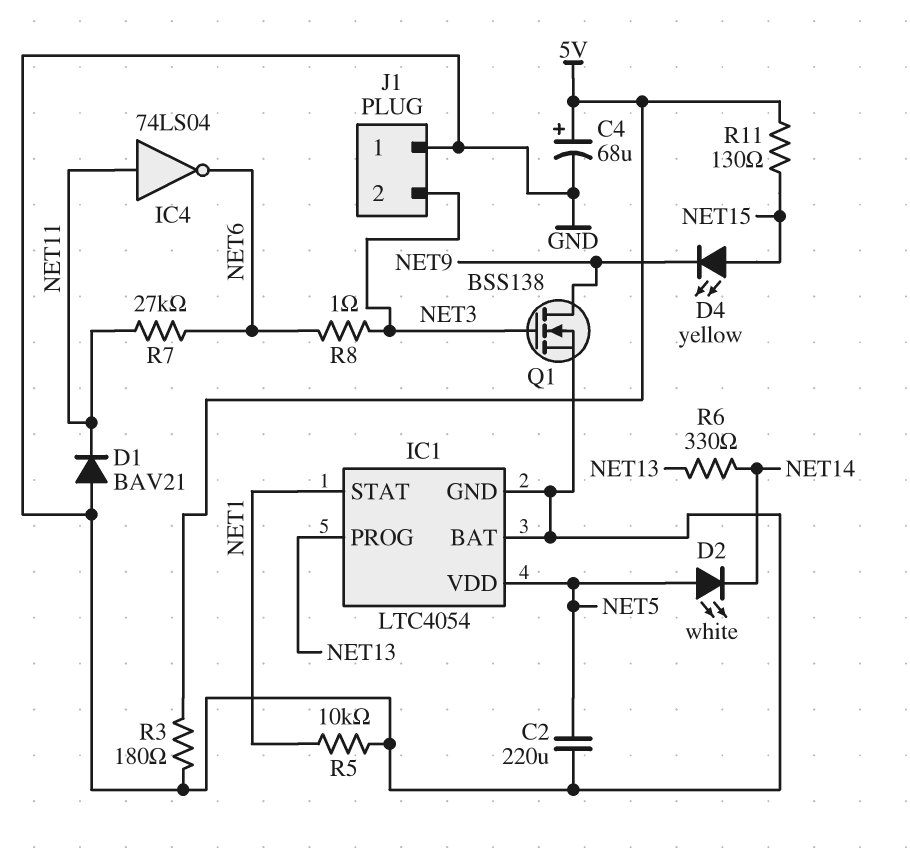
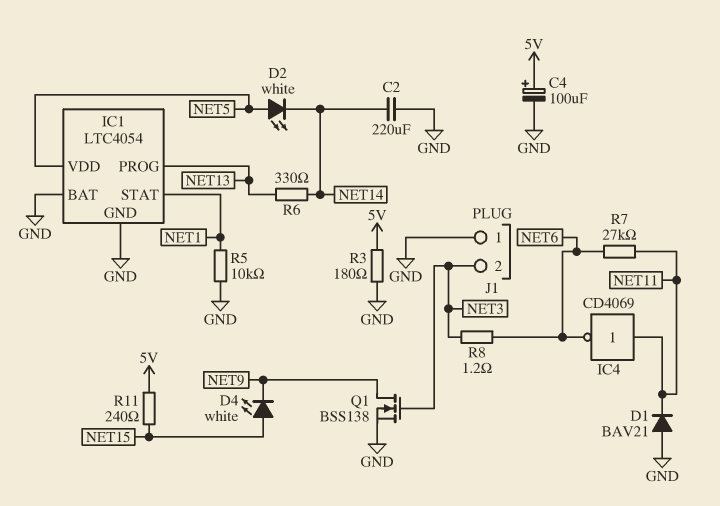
C2: 220uF (GND, NET5) -> 220uF (GND, NET14)
C4: 68uF (plus 5V, minus GND) -> 100uF (plus 5V, minus GND)
D4: LED yellow (A NET15, K NET9) -> LED white (A NET15, K NET9)
IC4: NOT 74LS04 (in NET11, out NET6) -> NOT CD4069 (in NET11, out NET6)
R8: 1 (NET3, NET6) -> 1.2 (NET3, NET6)
R11: 130 (5V, NET15) -> 240 (5V, NET15)

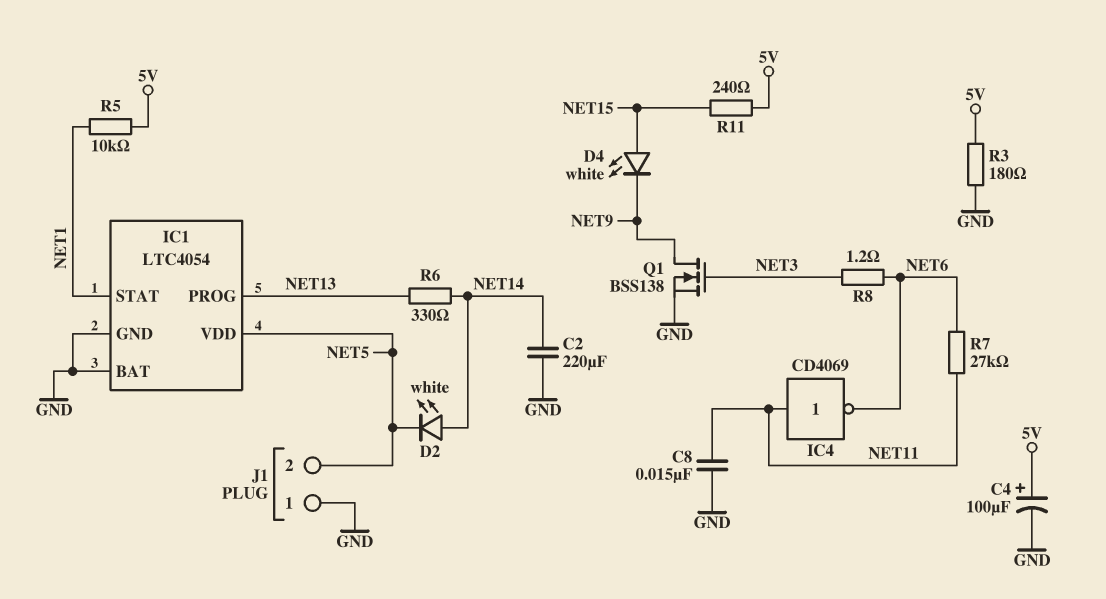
C8: none -> 15nF (GND, NET11)
D1: diode BAV21 (A GND, K NET11) -> none
D2: LED white (A NET5, K NET14) -> LED white (A NET14, K NET5)
J1 pin 2: NET3 -> NET5
R5: 10k (GND, NET1) -> 10k (5V, NET1)

